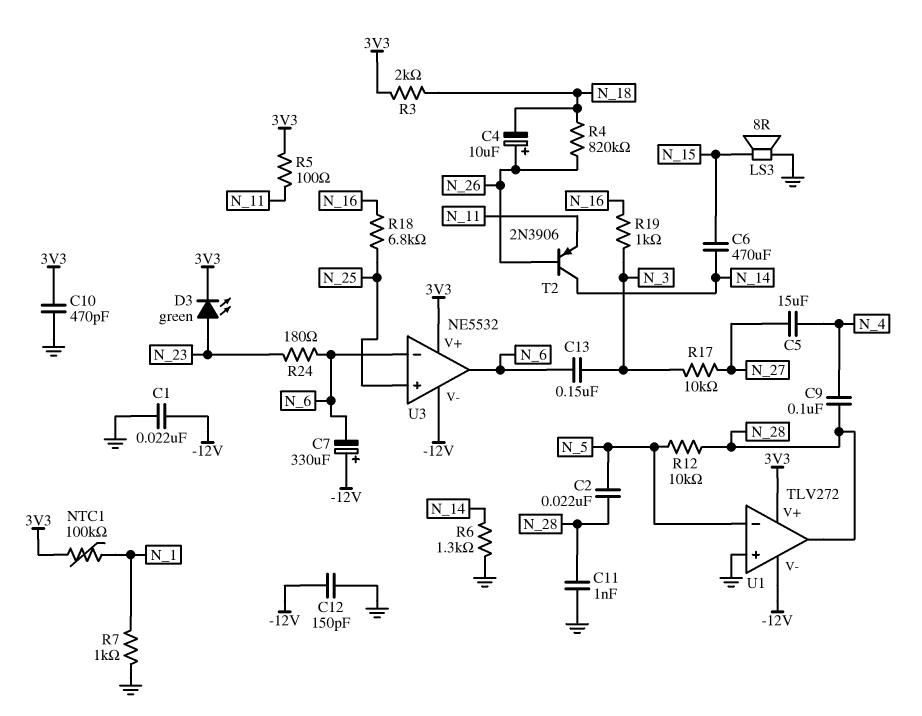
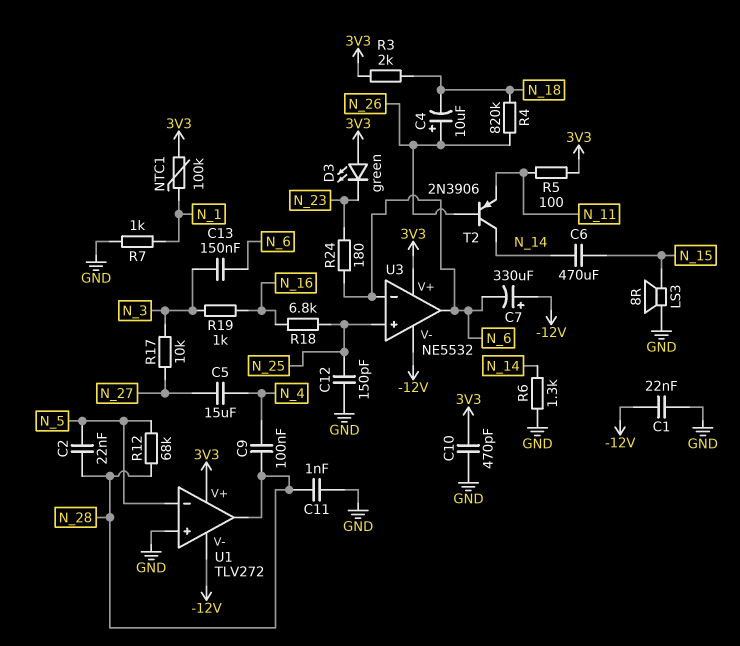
C12: 150pF (-12V, GND) -> 150pF (GND, N_25)
D3: LED green (A N_23, K 3V3) -> LED green (A 3V3, K N_23)
R12: 10k (N_5, N_28) -> 68k (N_5, N_28)

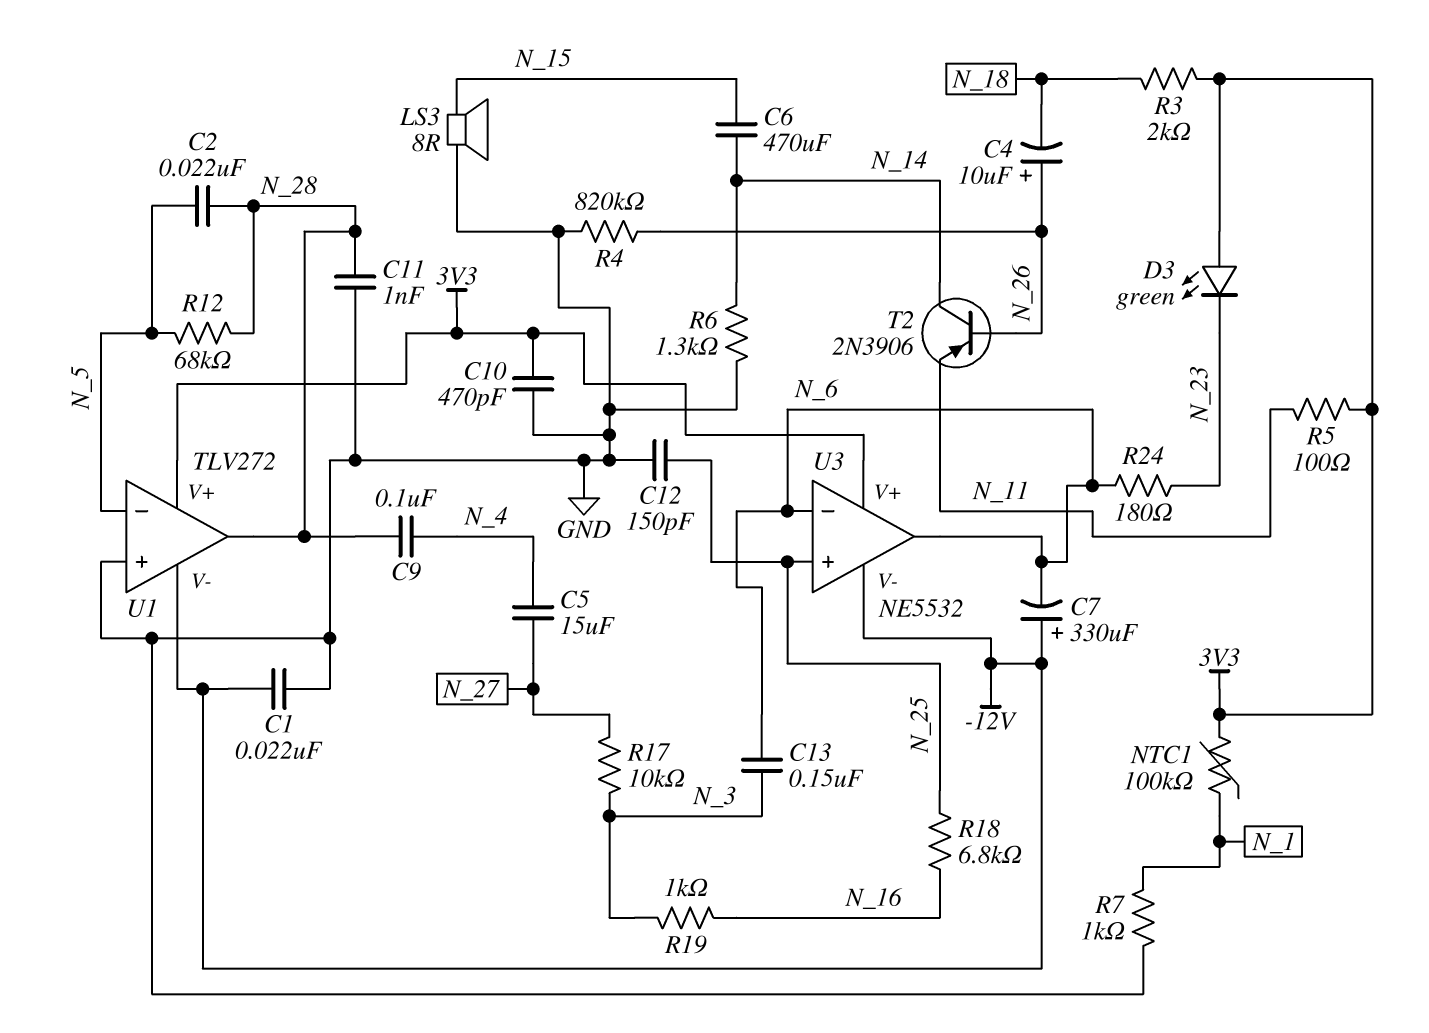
R4: 820k (N_18, N_26) -> 820k (GND, N_26)

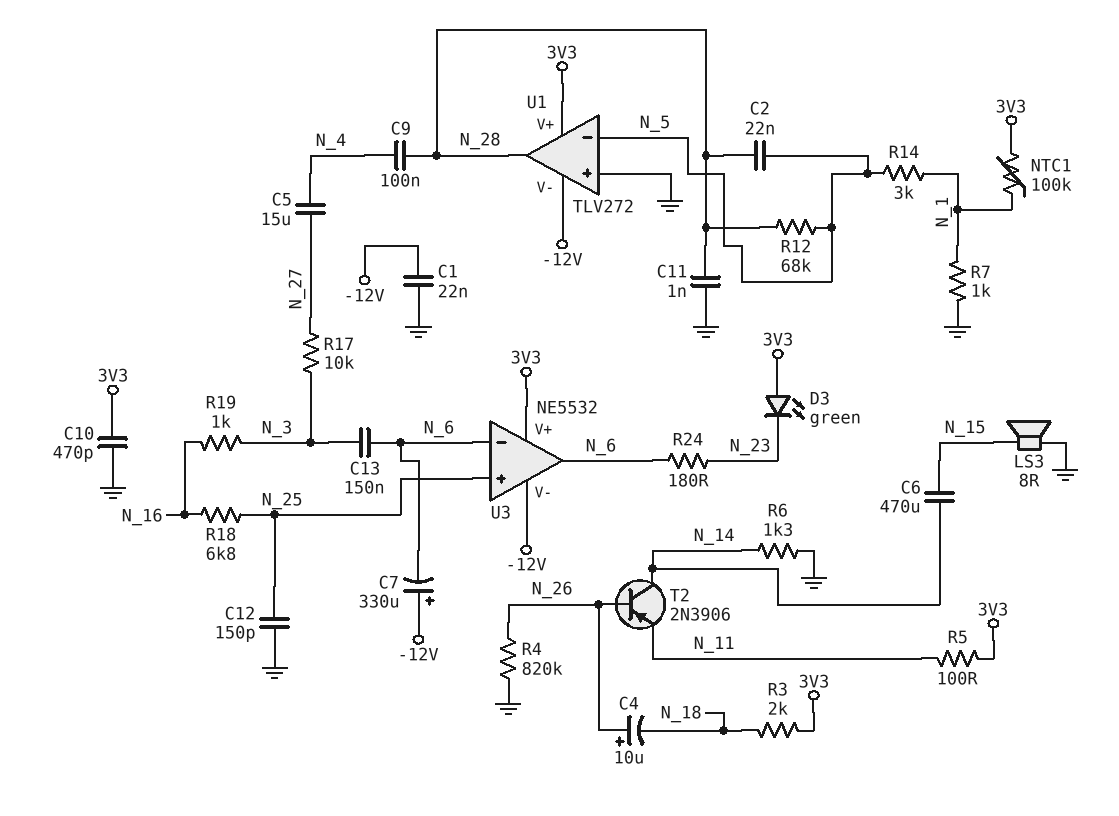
R14: none -> 3k (N_1, N_5)

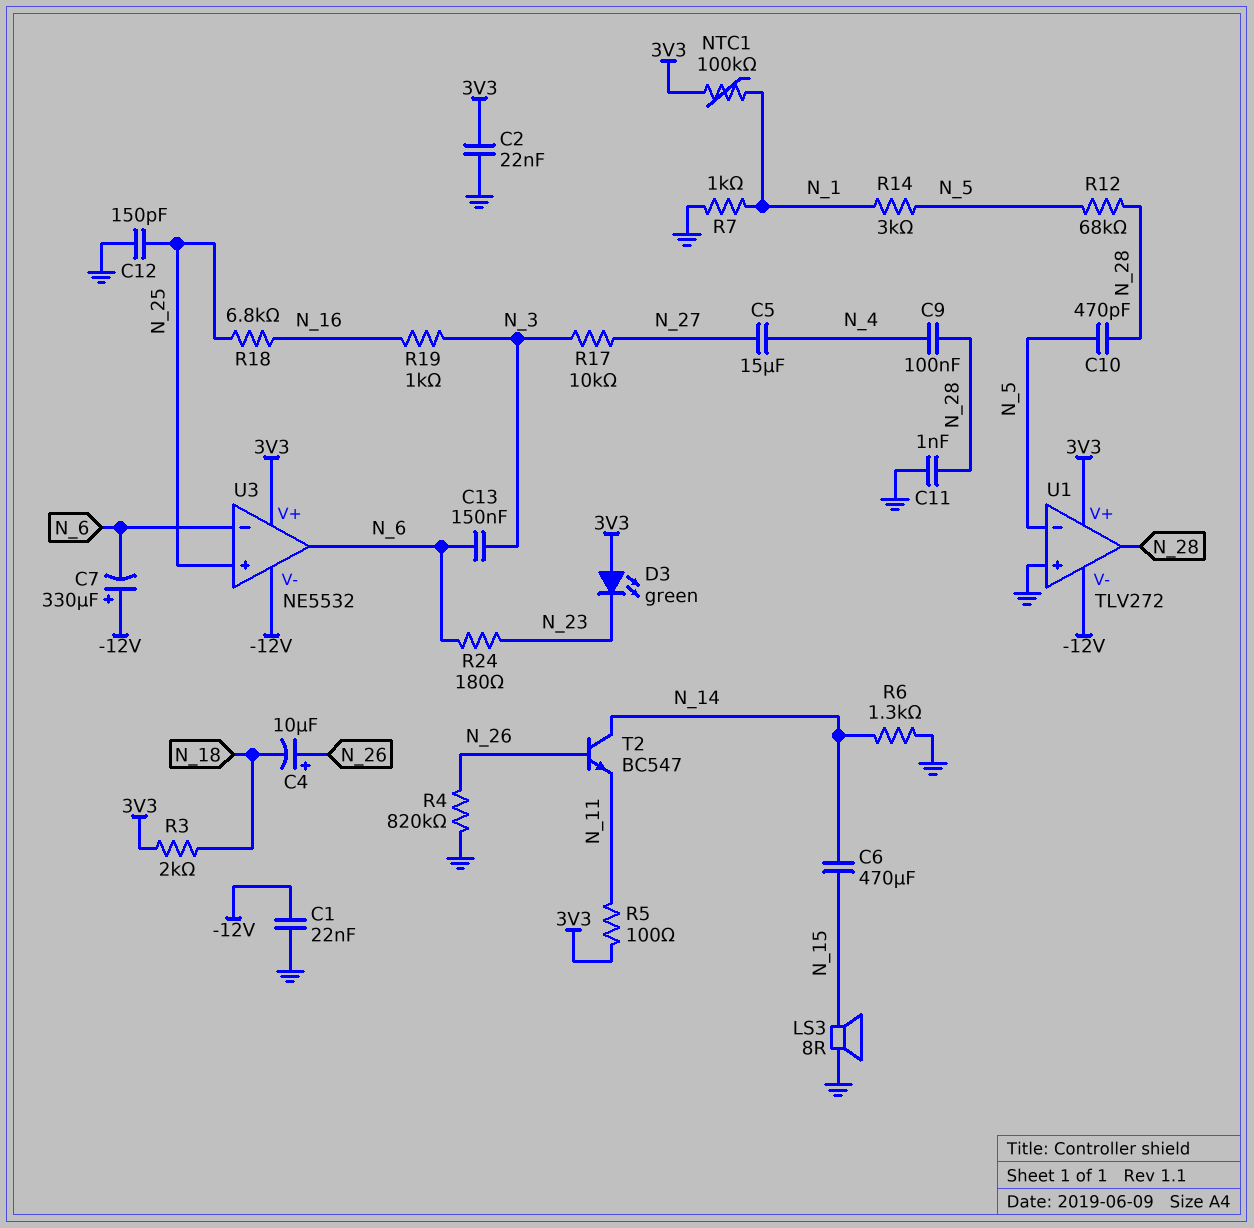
C2: 22nF (N_5, N_28) -> 22nF (3V3, GND)
C10: 470pF (3V3, GND) -> 470pF (N_5, N_28)
T2: PNP 2N3906 (B N_26, C N_14, E N_11) -> NPN BC547 (B N_26, C N_14, E N_11)

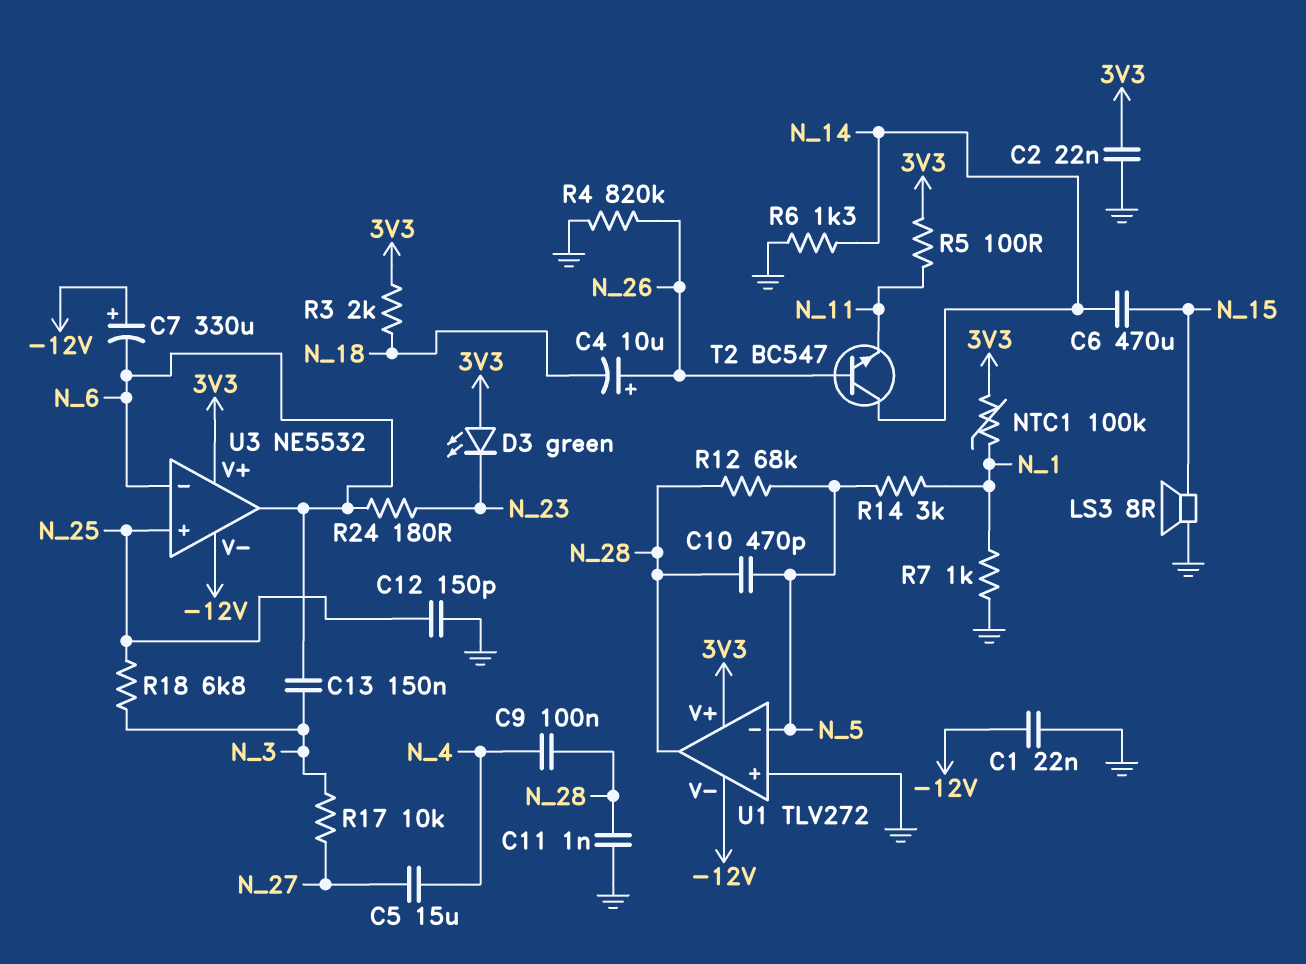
R18: 6.8k (N_16, N_25) -> 6.8k (N_3, N_25)
R19: 1k (N_3, N_16) -> none

